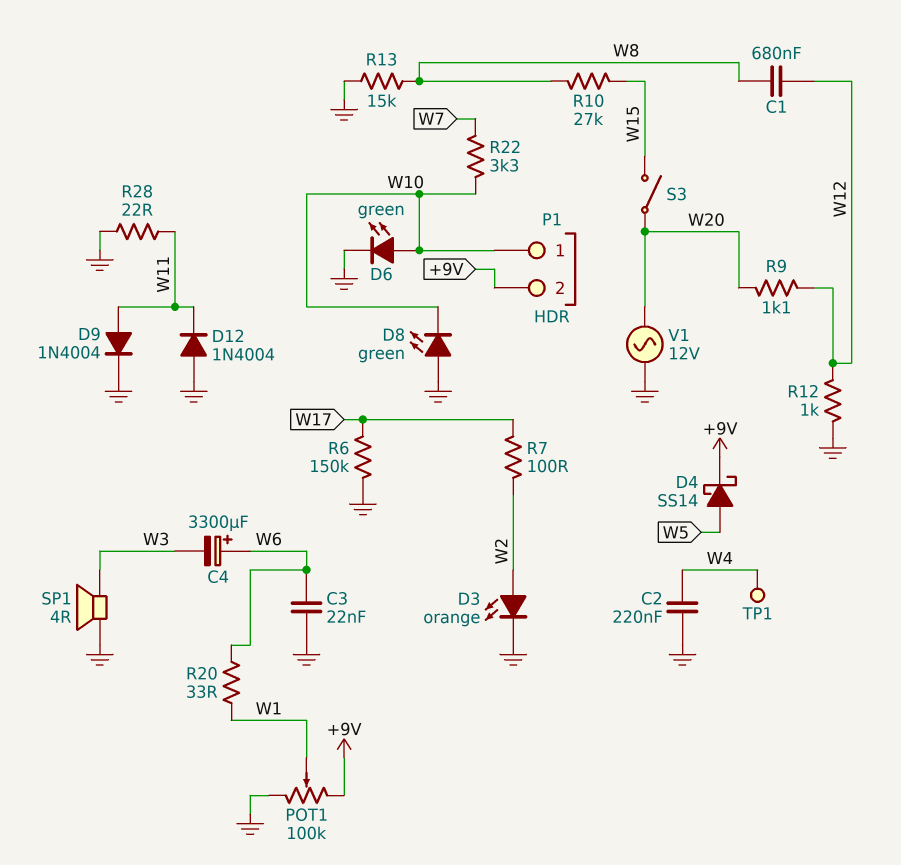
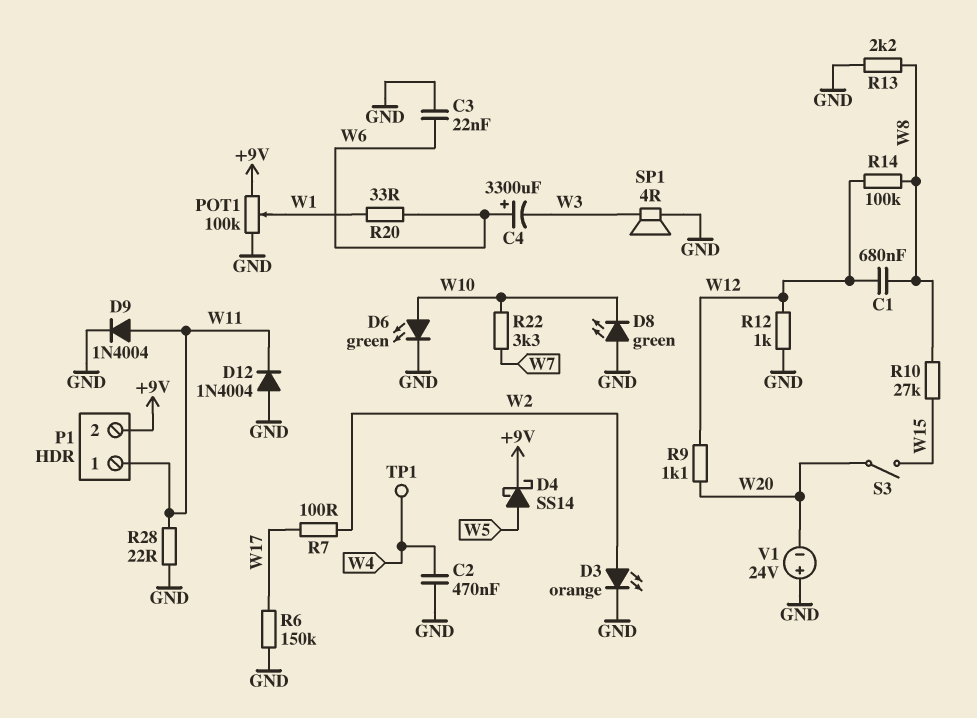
C2: 220nF (GND, W4) -> 470nF (GND, W4)
P1 pin 1: W10 -> W11
R13: 15k (GND, W8) -> 2.2k (GND, W8)
R14: none -> 100k (W8, W12)
V1: AC 12V (GND, W20) -> 24V (plus GND, minus W20)

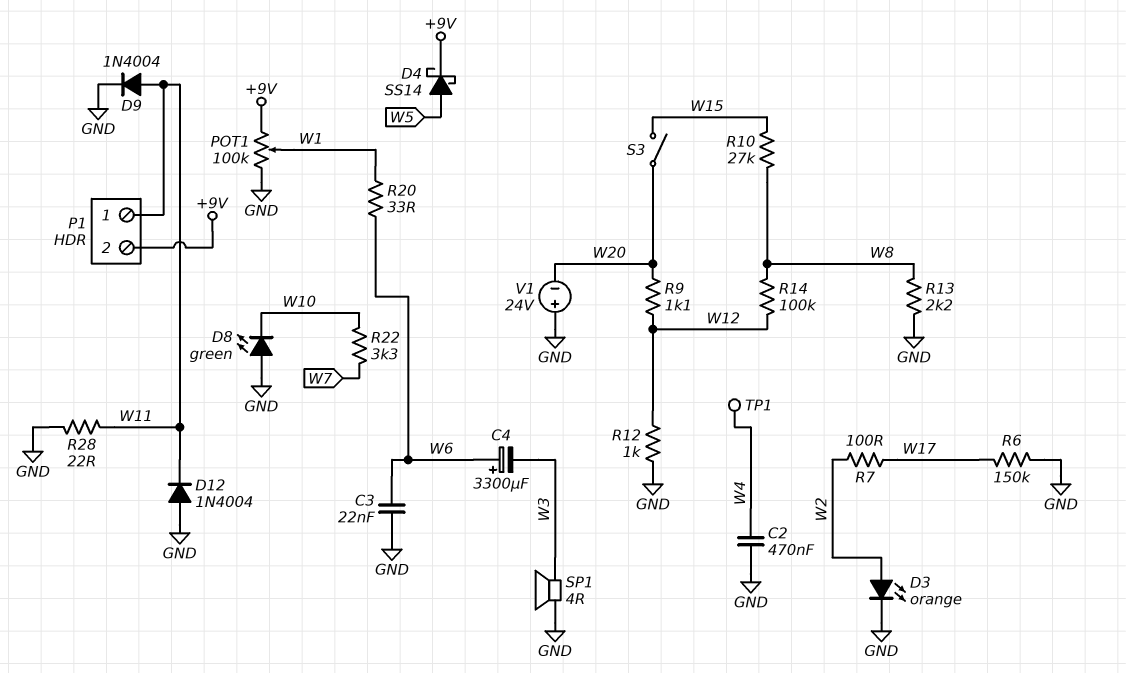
C1: 680nF (W8, W12) -> none
D6: LED green (A W10, K GND) -> none

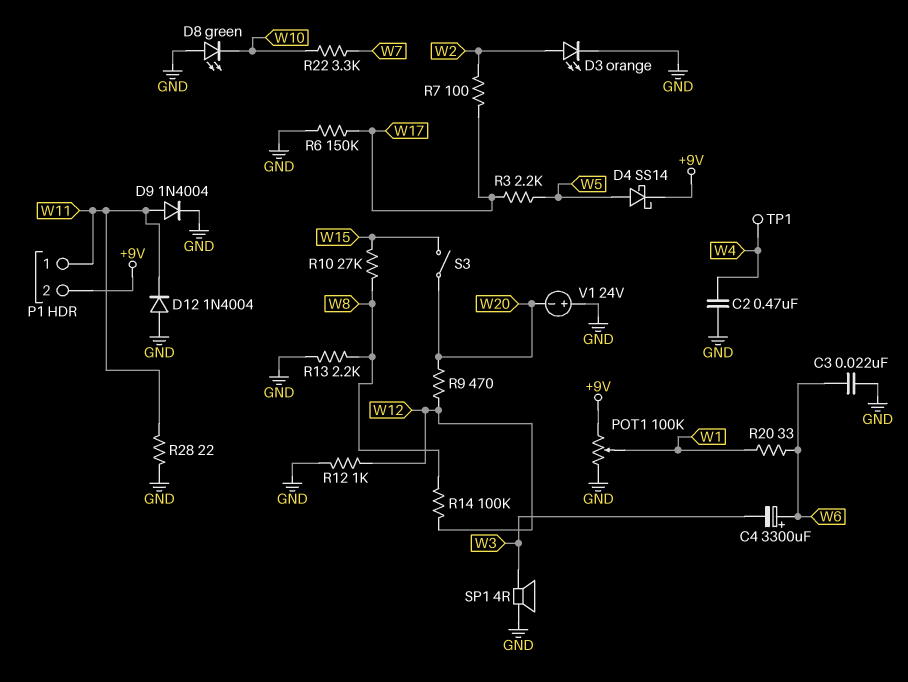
R3: none -> 2.2k (W5, W17)
R9: 1.1k (W12, W20) -> 470 (W12, W20)

